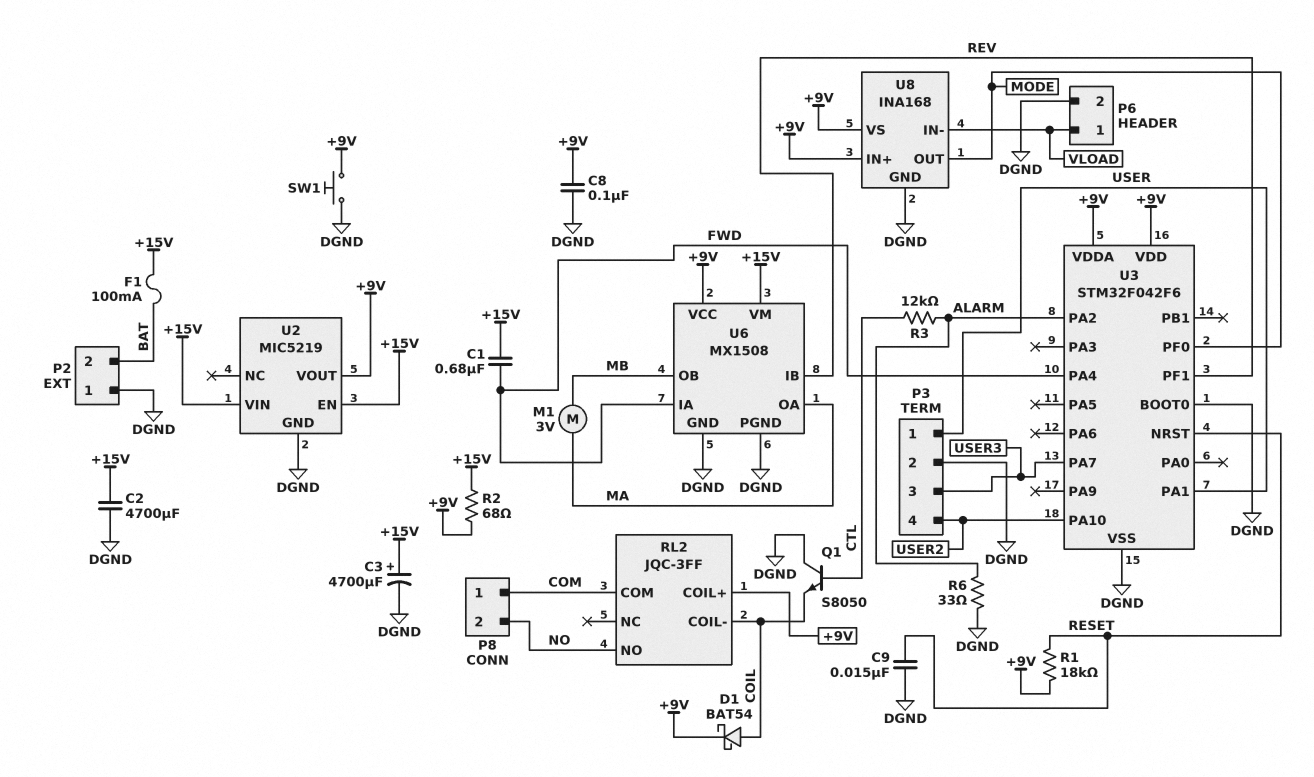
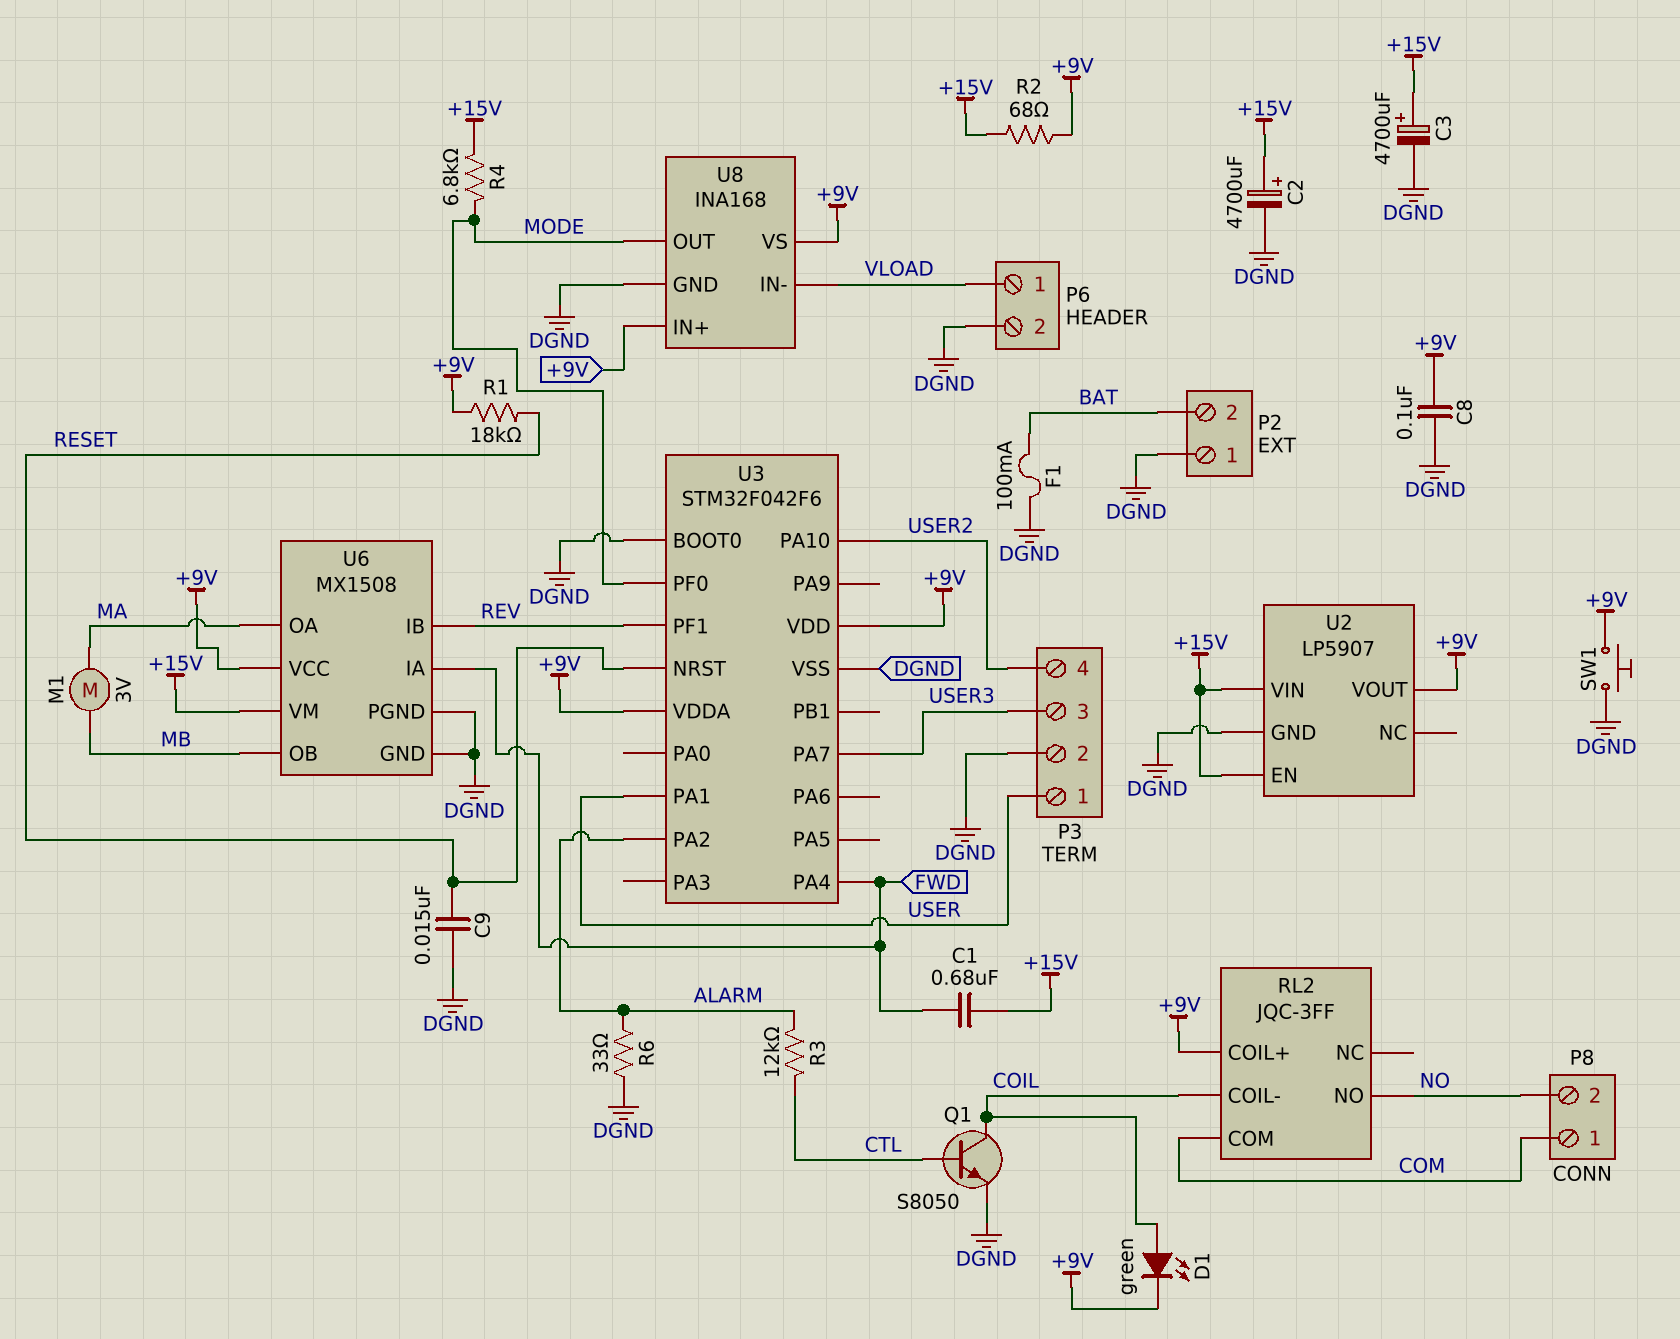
C2: 4700uF (+15V, DGND) -> 4700uF (plus +15V, minus DGND)
D1: schottky BAT54 (A COIL, K +9V) -> LED green (A COIL, K +9V)
F1: 100mA (+15V, BAT) -> 100mA (BAT, DGND)
Q1: NPN S8050 (B CTL, C DGND, E COIL) -> NPN S8050 (B CTL, C COIL, E DGND)
R4: none -> 6.8k (+15V, MODE)
U2: MIC5219 -> LP5907

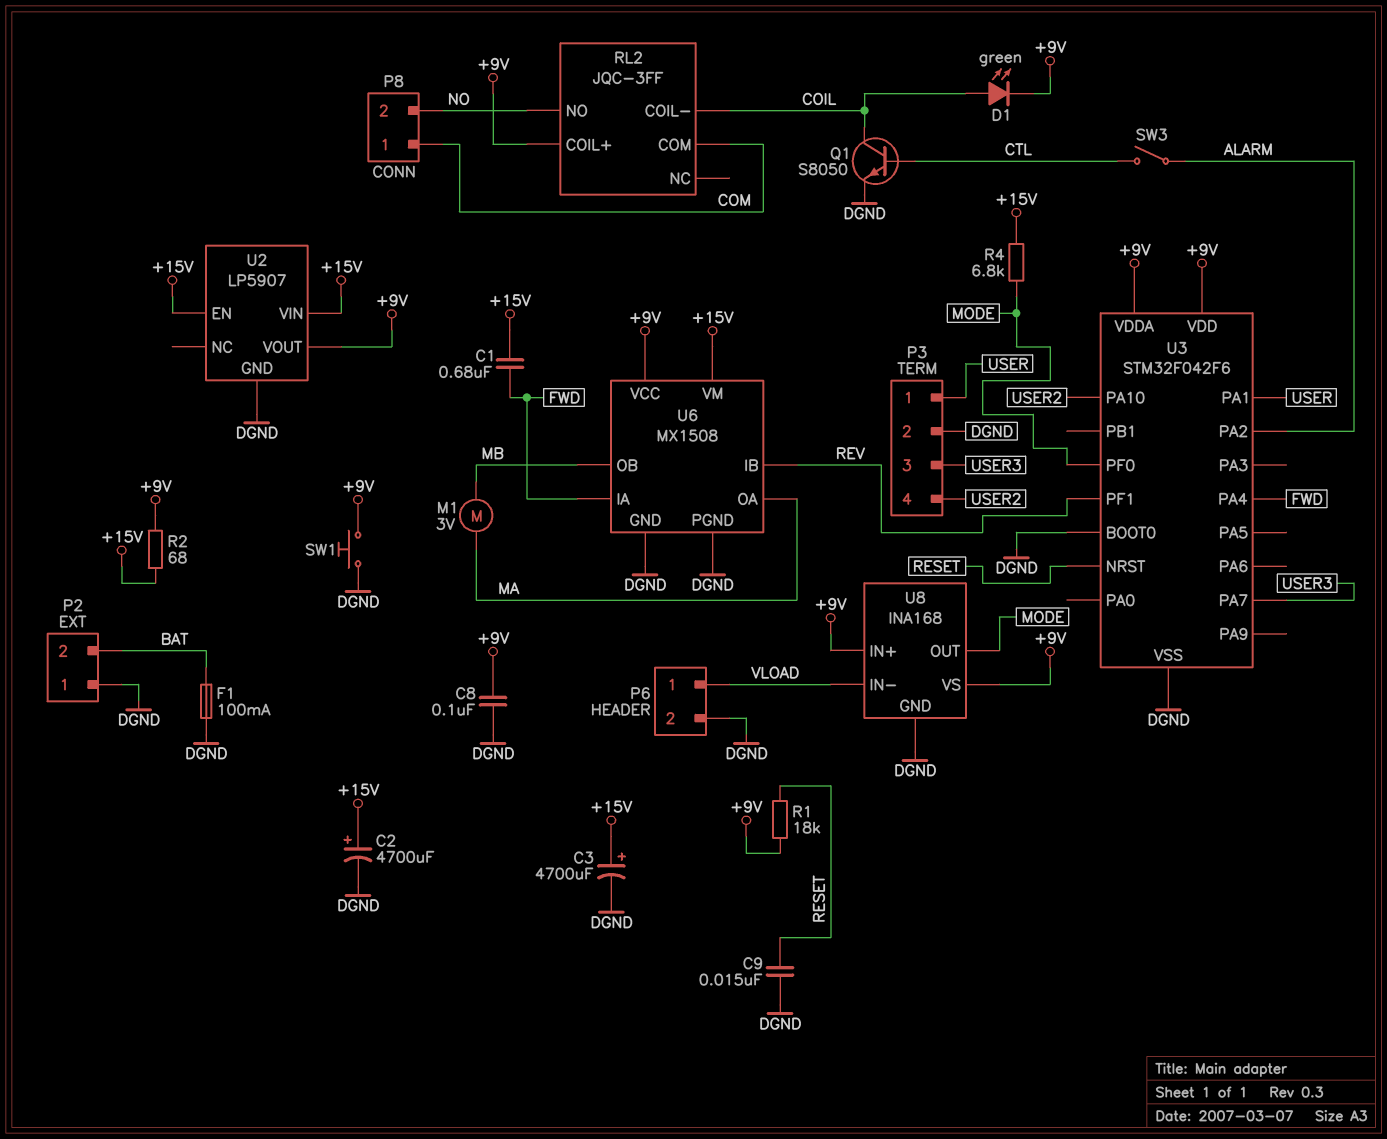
R3: 12k (ALARM, CTL) -> none
R6: 33 (ALARM, DGND) -> none
SW3: none -> switch (ALARM, CTL)

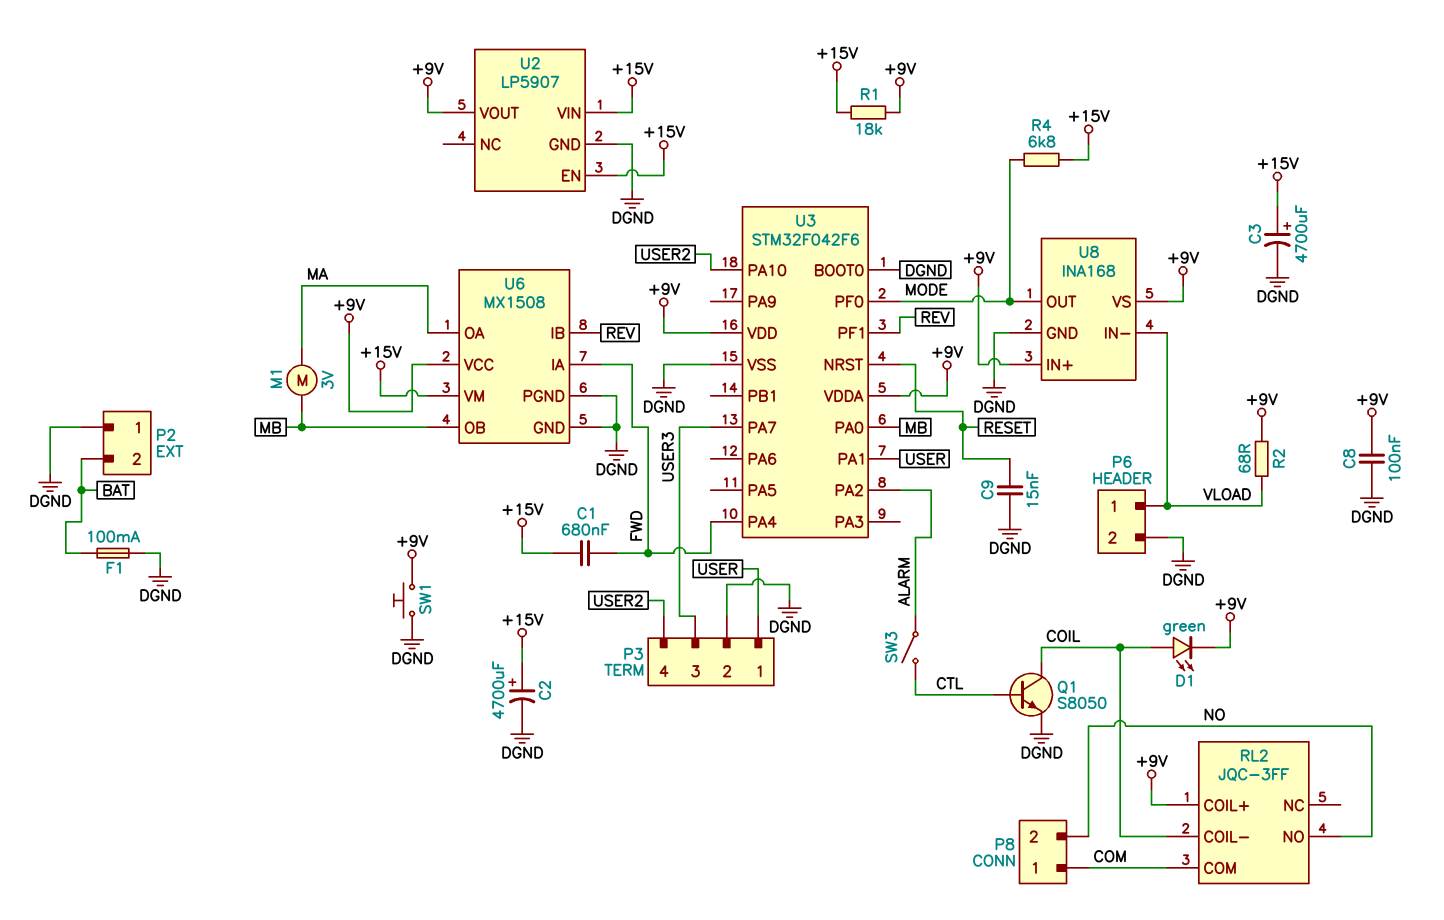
R1: 18k (+9V, RESET) -> 18k (+9V, +15V)
R2: 68 (+9V, +15V) -> 68 (+9V, VLOAD)
U3 pin PA0: none -> MB

